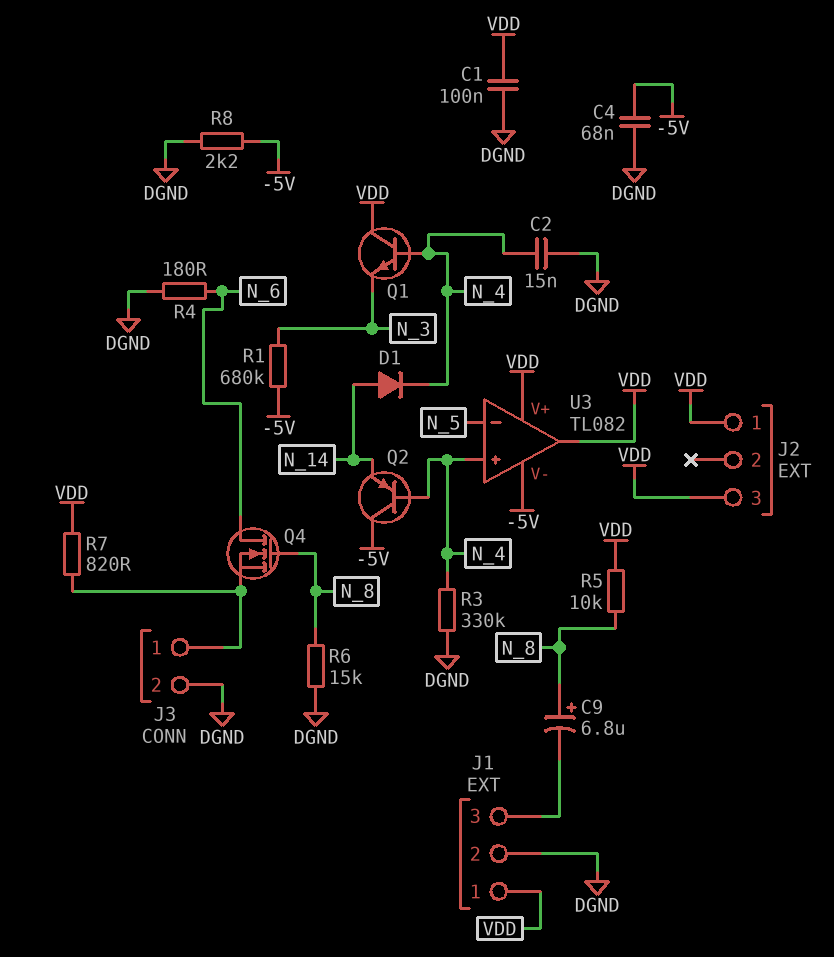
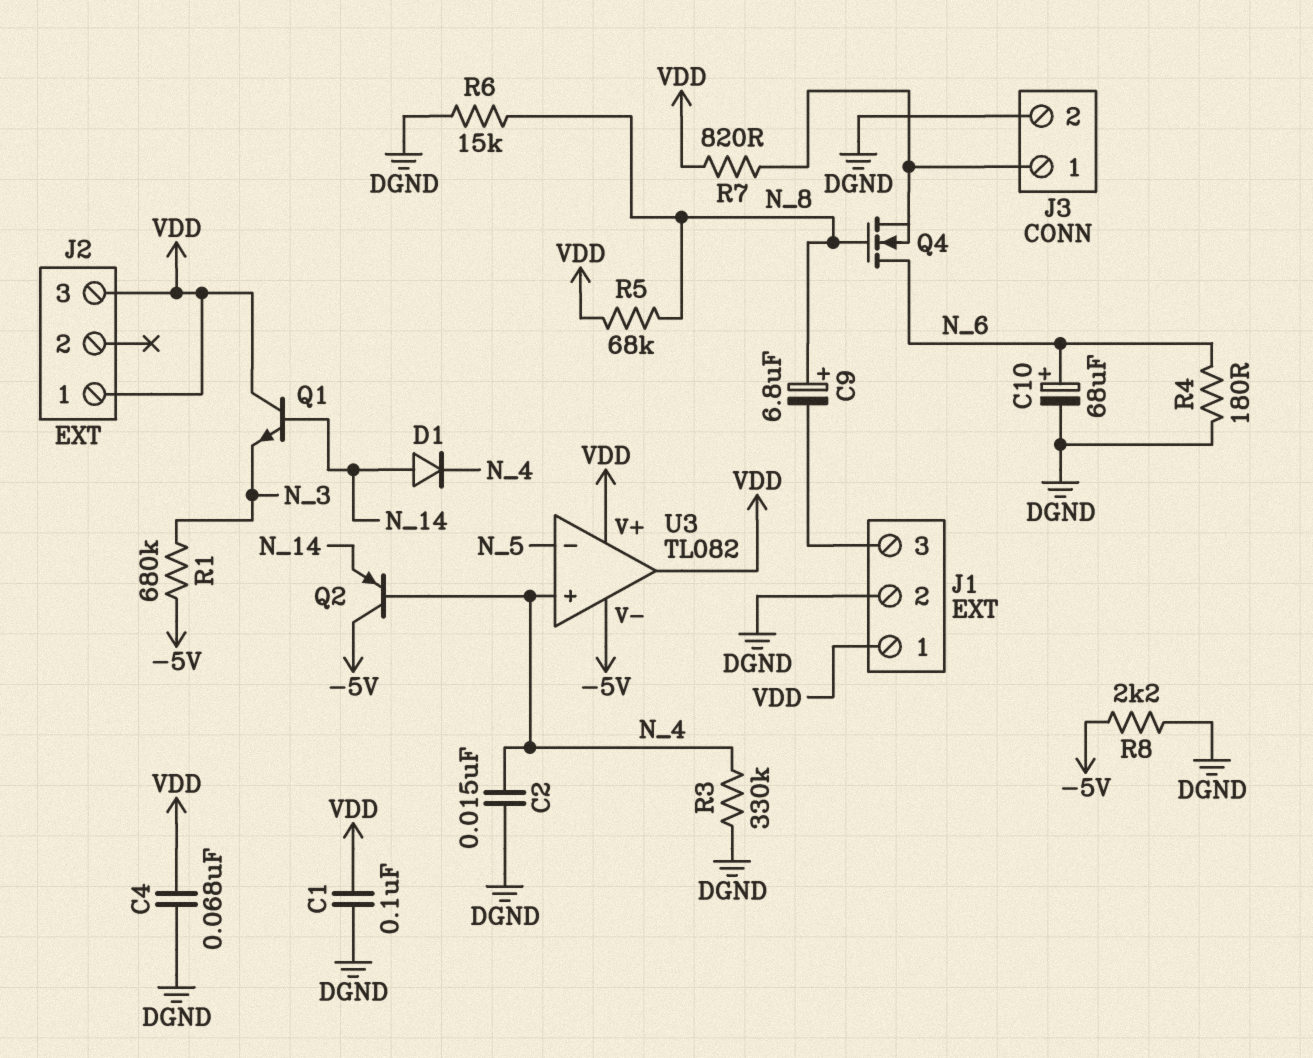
C4: 68nF (-5V, DGND) -> 68nF (DGND, VDD)
C10: none -> 68uF (plus N_6, minus DGND)
Q1: NPN (B N_4, C VDD, E N_3) -> NPN (B N_14, C VDD, E N_3)
R5: 10k (N_8, VDD) -> 68k (N_8, VDD)

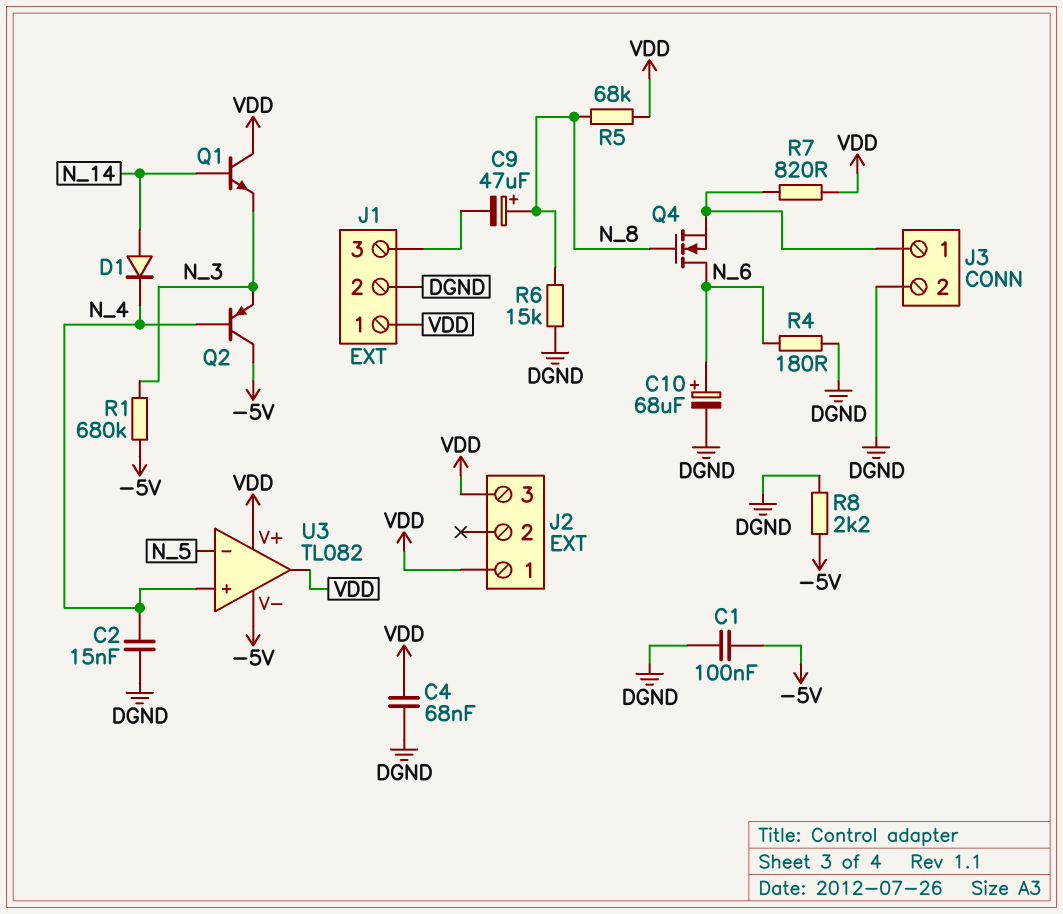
C1: 100nF (DGND, VDD) -> 100nF (-5V, DGND)
C9: 6.8uF (plus N_8, minus J1/3) -> 47uF (plus N_8, minus J1/3)
Q2: PNP (B N_4, C -5V, E N_14) -> PNP (B N_4, C -5V, E N_3)
R3: 330k (DGND, N_4) -> none

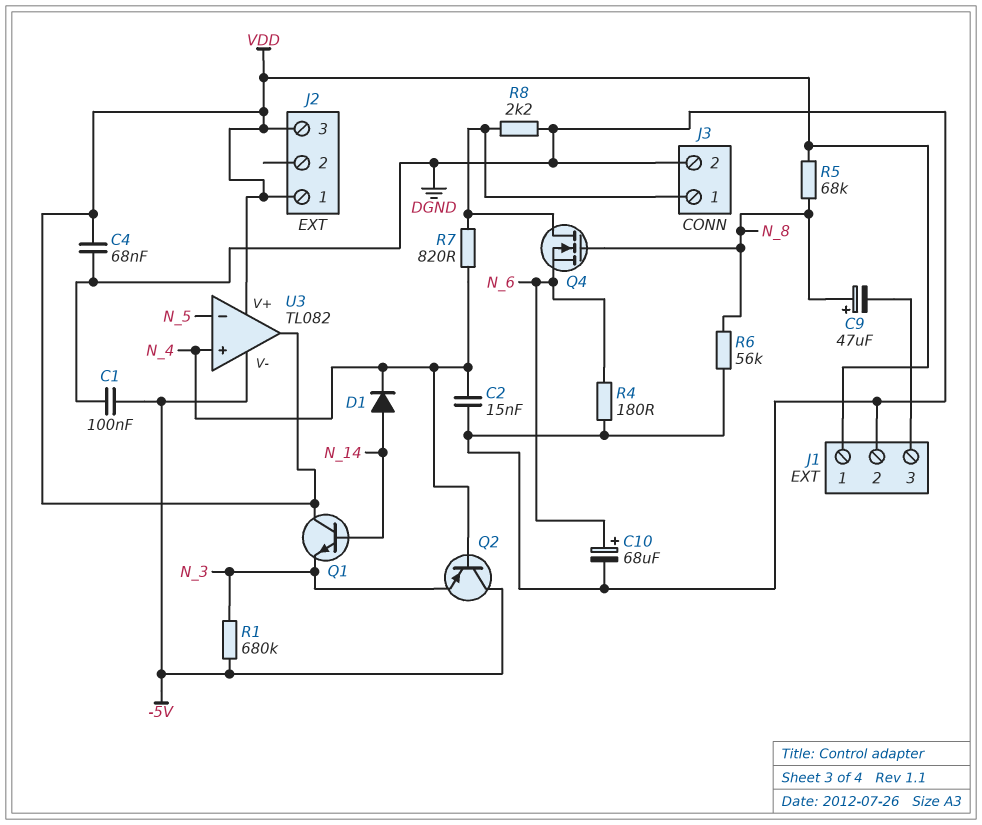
Q4: NMOS (G N_8, D N_6, S J3/1) -> NMOS (G N_8, D J3/1, S N_6)
R6: 15k (DGND, N_8) -> 56k (DGND, N_8)
R7: 820 (J3/1, VDD) -> 820 (J3/1, N_4)
R8: 2.2k (-5V, DGND) -> 2.2k (DGND, J3/1)

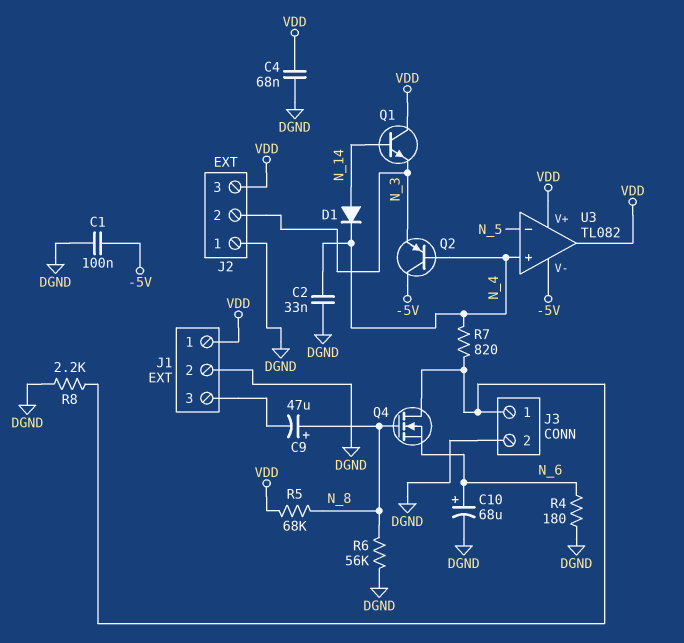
C2: 15nF (DGND, N_4) -> 33nF (DGND, N_4)
J2 pin 1: VDD -> DGND
J2 pin 2: none -> N_3
R1: 680k (-5V, N_3) -> none

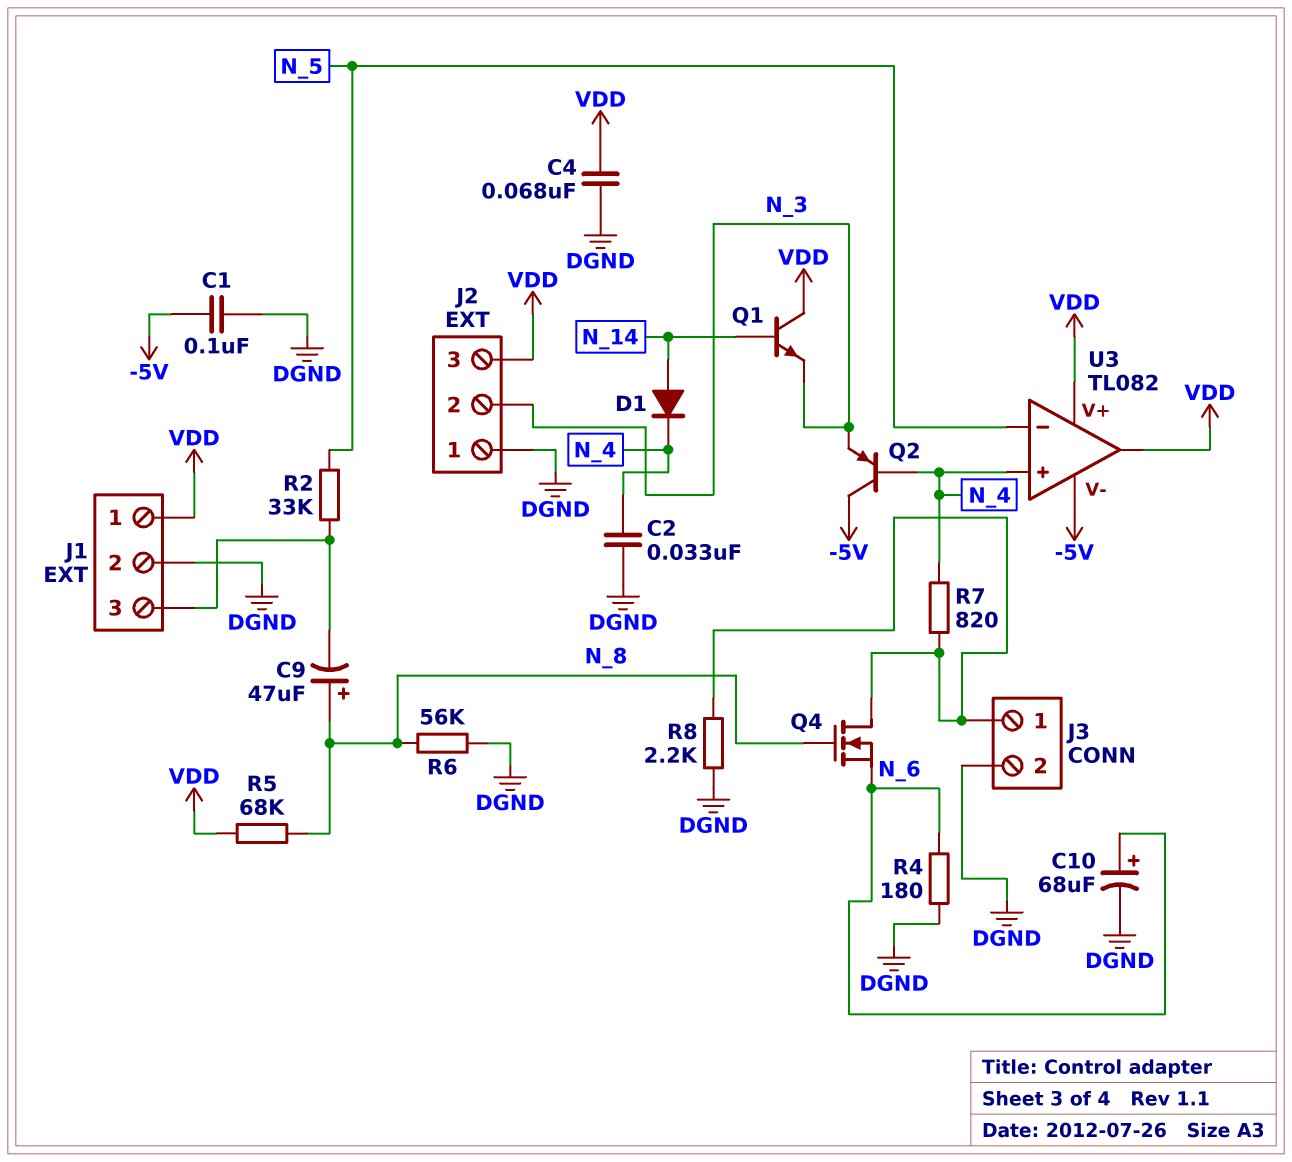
R2: none -> 33k (J1/3, N_5)

